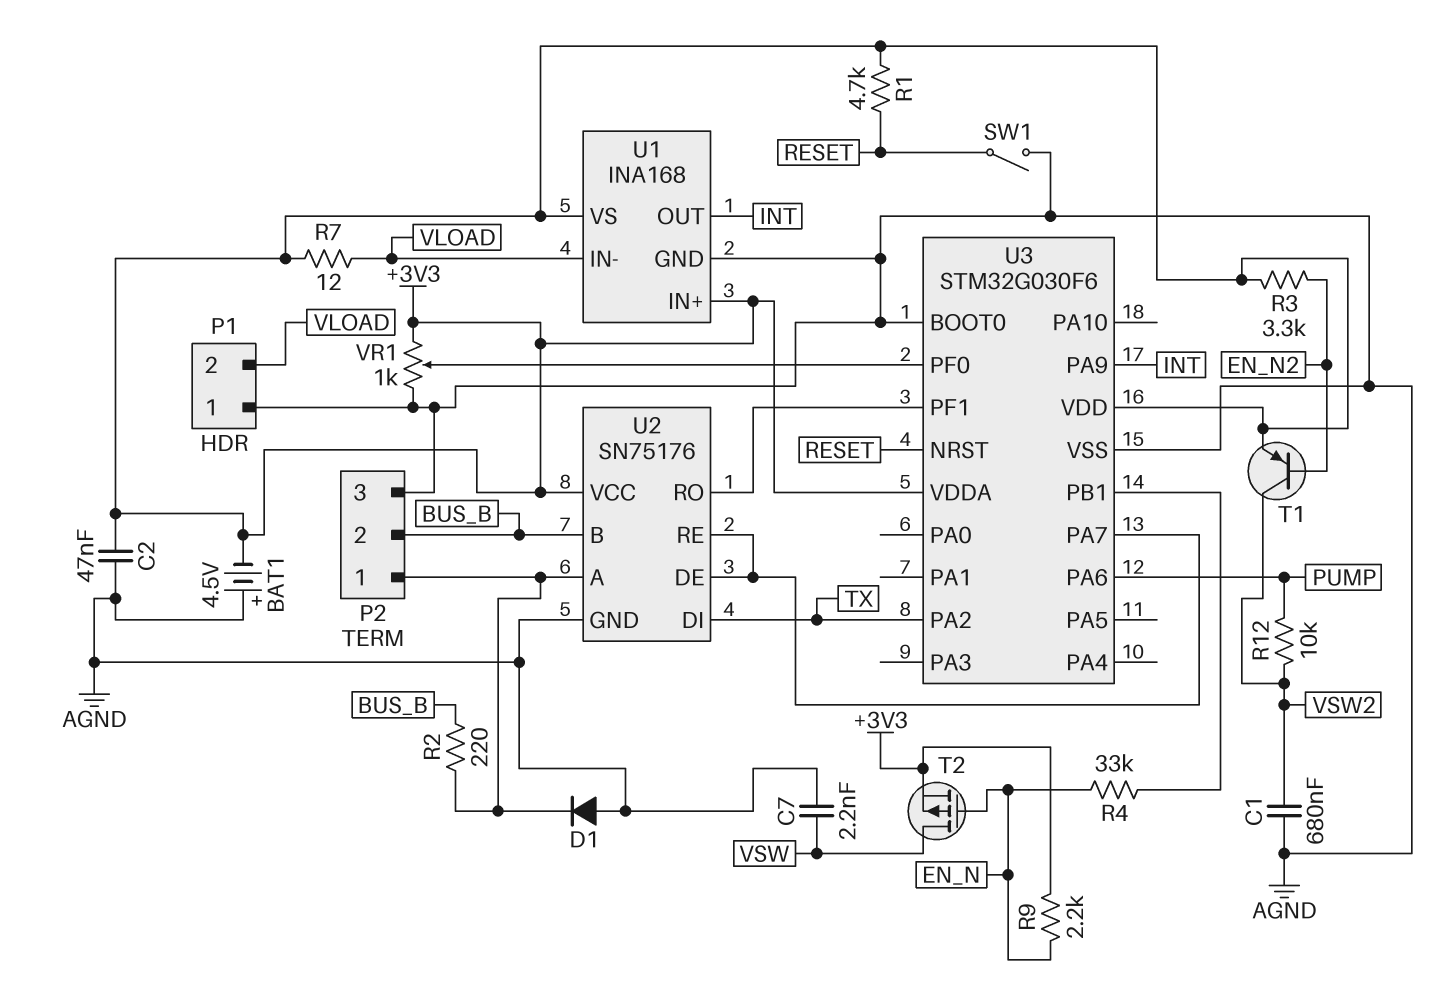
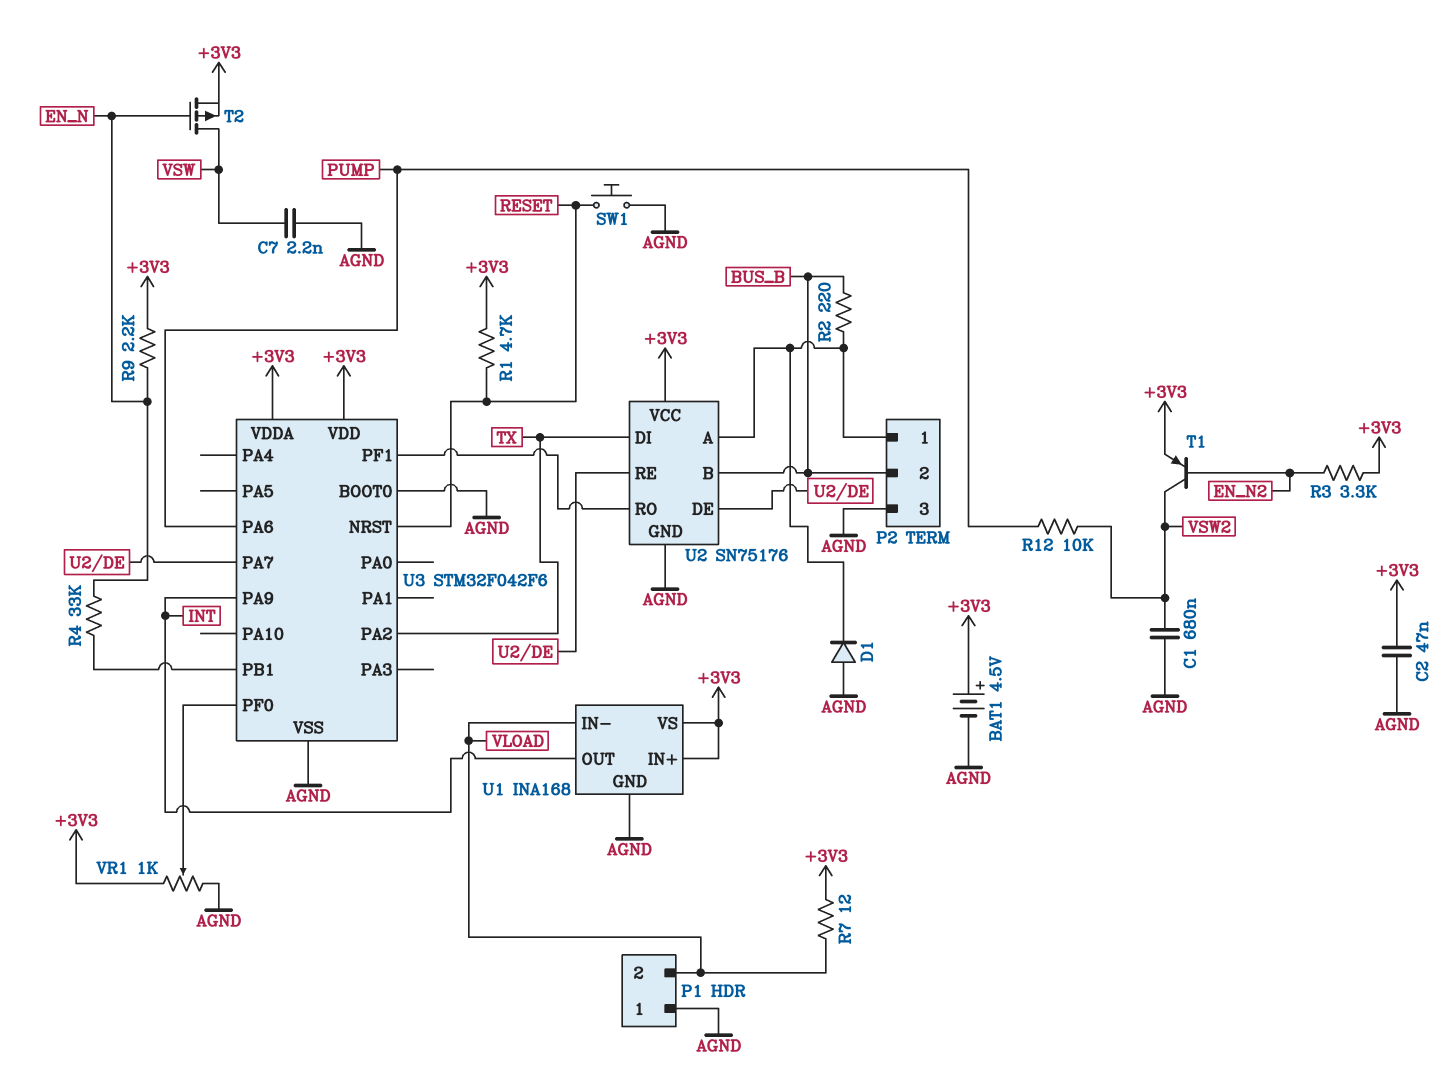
BAT1: 4.5V (plus AGND, minus +3V3) -> 4.5V (plus +3V3, minus AGND)
SW1: switch (AGND, RESET) -> button (AGND, RESET)
U3: STM32G030F6 -> STM32F042F6

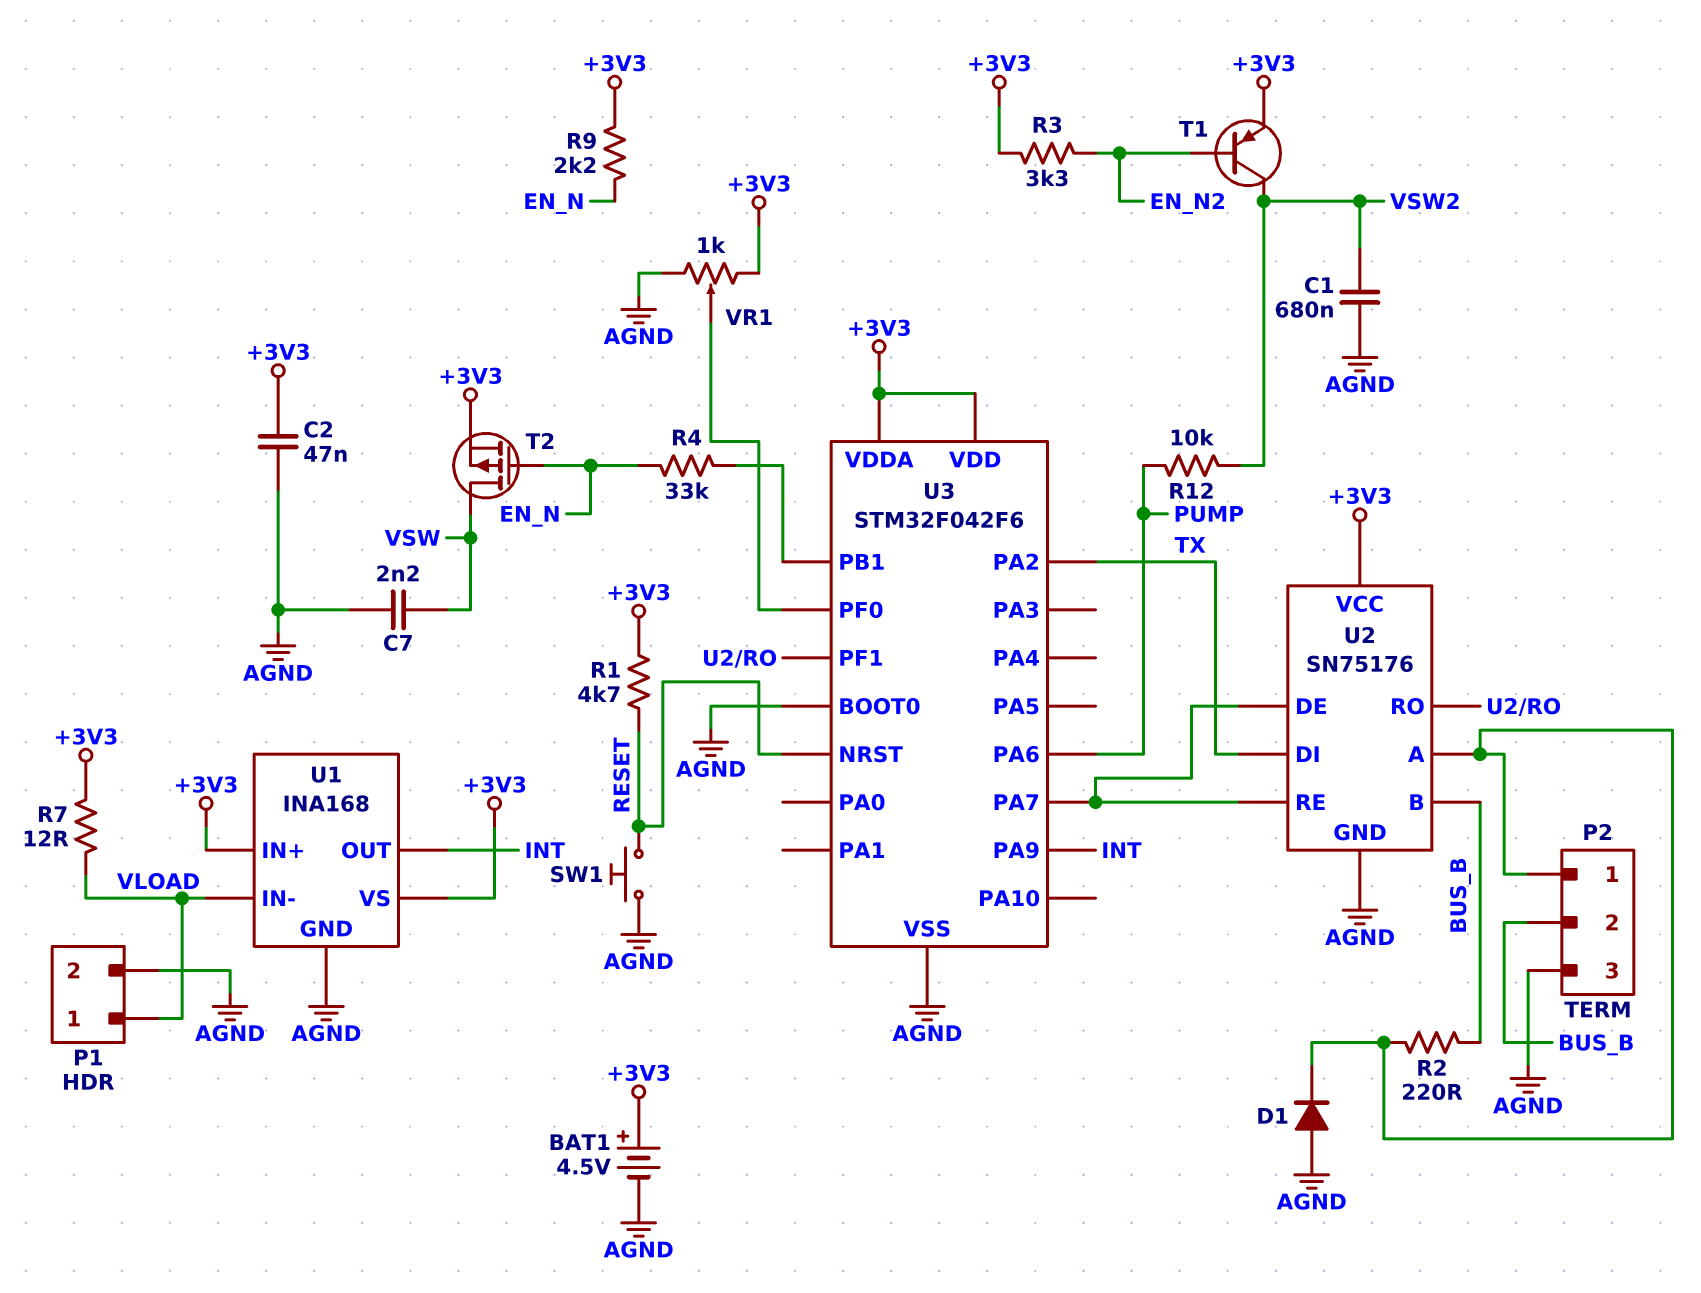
P1 pin 1: AGND -> VLOAD
P1 pin 2: VLOAD -> AGND

